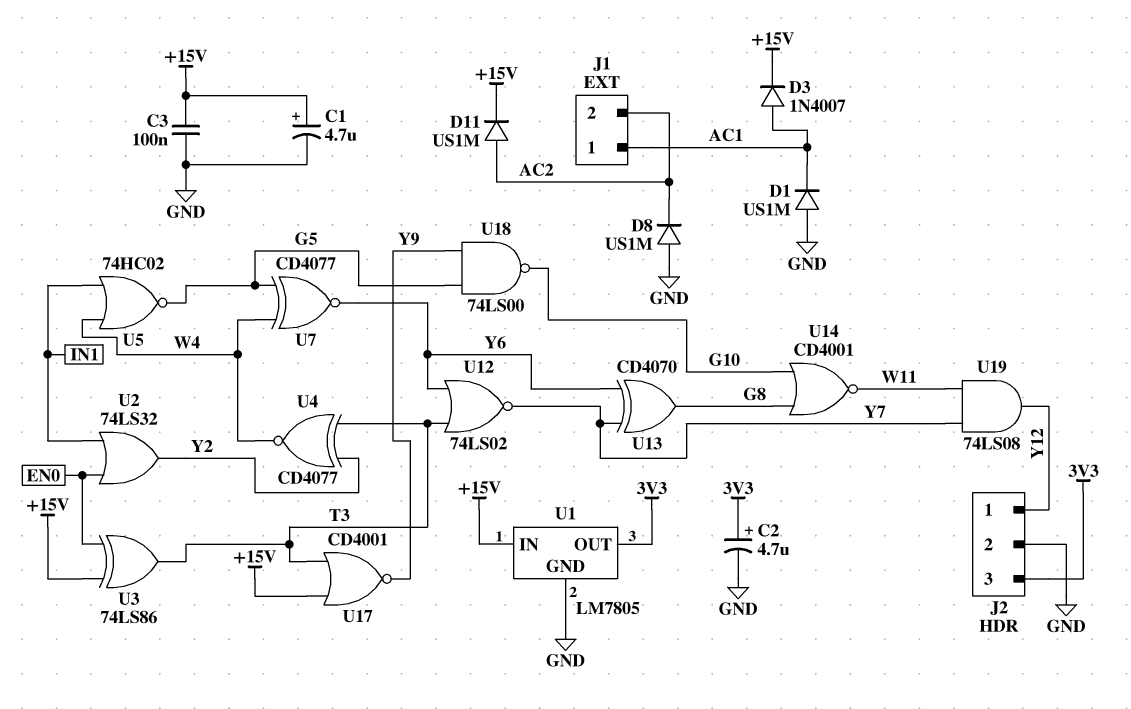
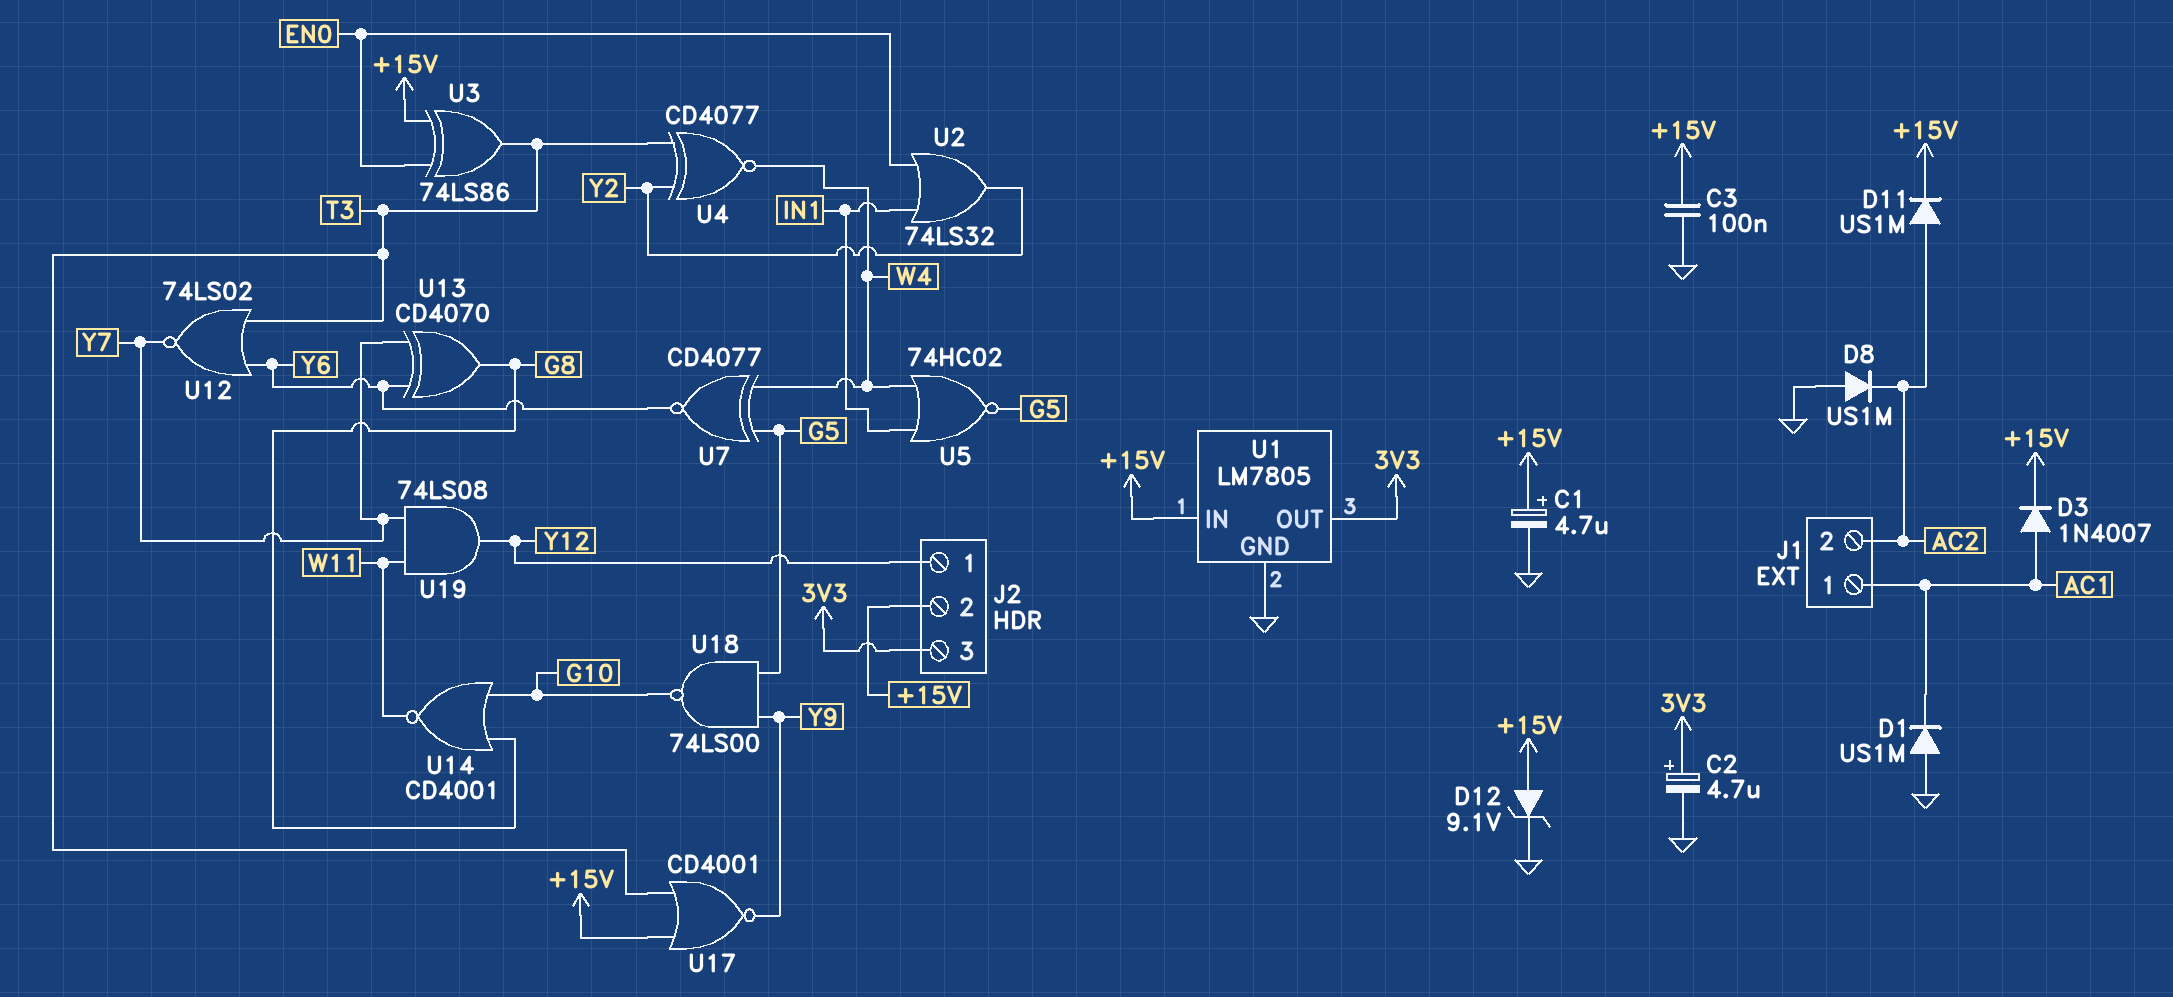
D12: none -> zener 9.1V (A +15V, K GND)
J2 pin 2: GND -> +15V

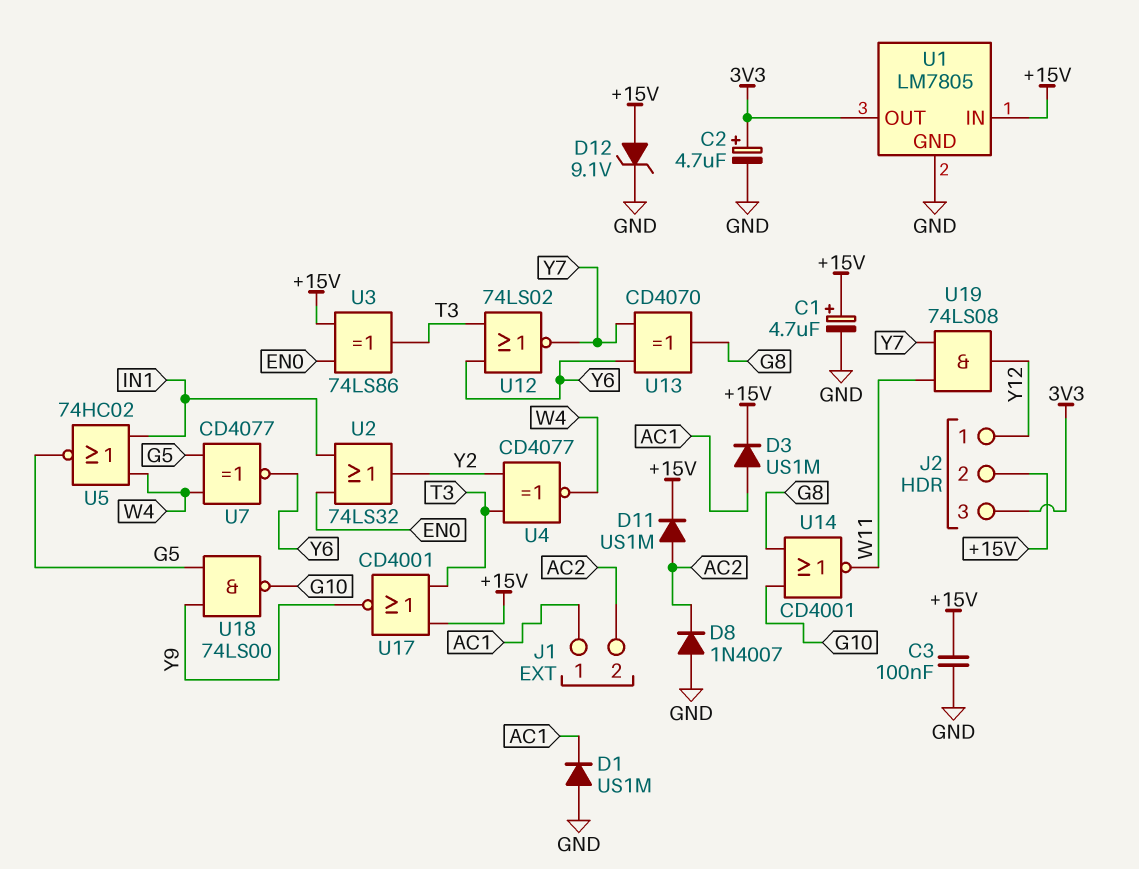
D3: diode 1N4007 (A AC1, K +15V) -> diode US1M (A AC1, K +15V)
D8: diode US1M (A GND, K AC2) -> diode 1N4007 (A GND, K AC2)

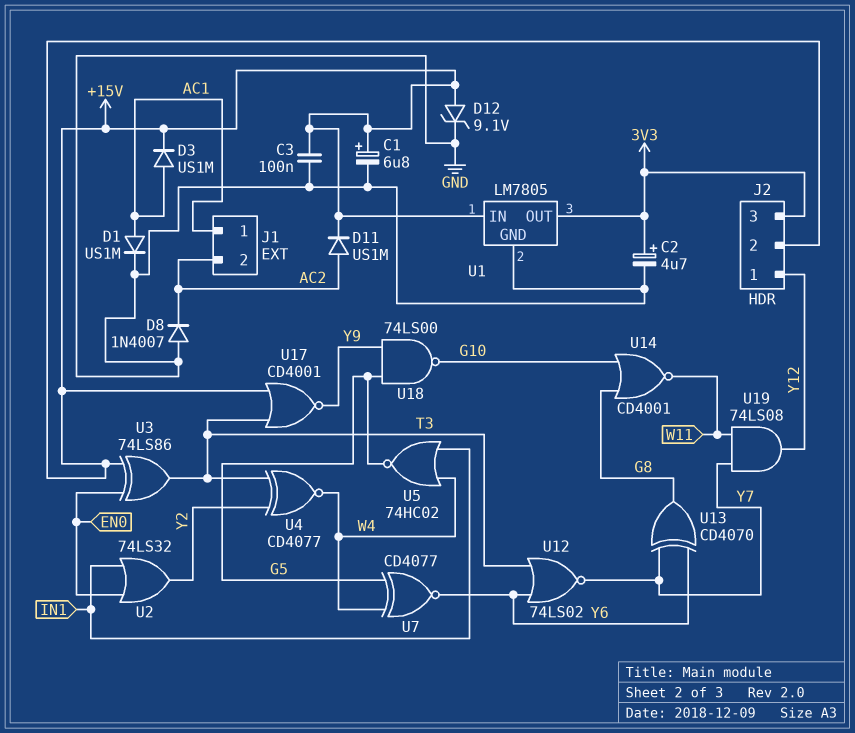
C1: 4.7uF (plus +15V, minus GND) -> 6.8uF (plus +15V, minus GND)
D1: diode US1M (A GND, K AC1) -> diode US1M (A AC1, K GND)

